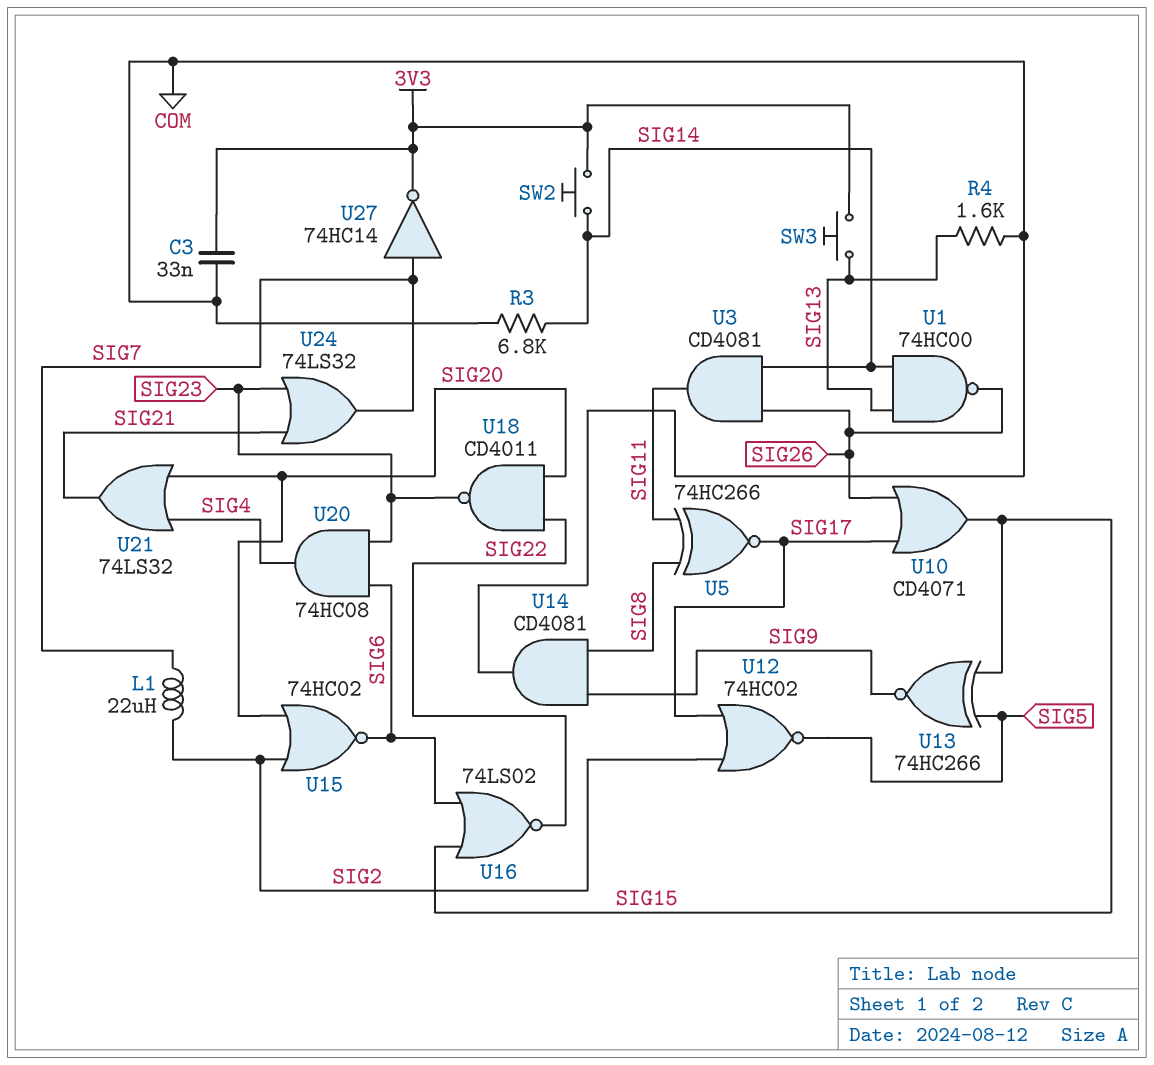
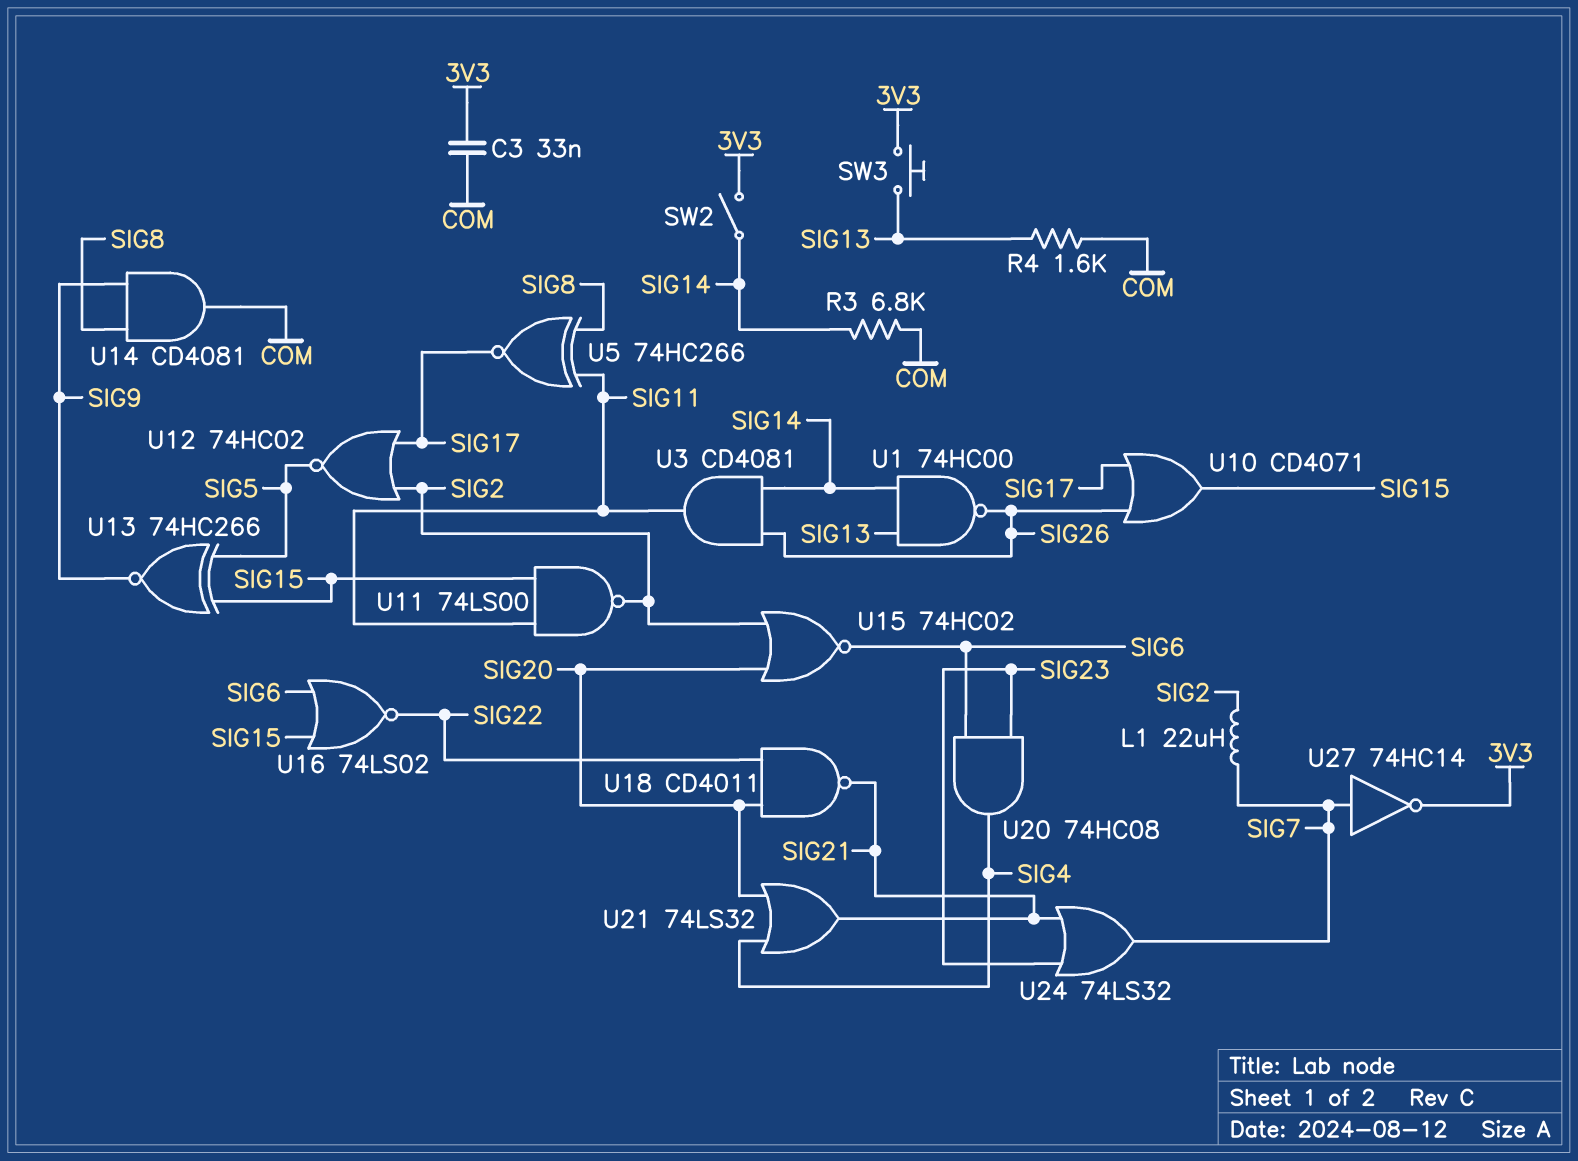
SW2: button (3V3, SIG14) -> switch (3V3, SIG14)
U11: none -> NAND 74LS00 (in SIG11, in SIG15, out SIG2)
U18: NAND CD4011 (in SIG20, in SIG22, out SIG23) -> NAND CD4011 (in SIG20, in SIG22, out SIG21)

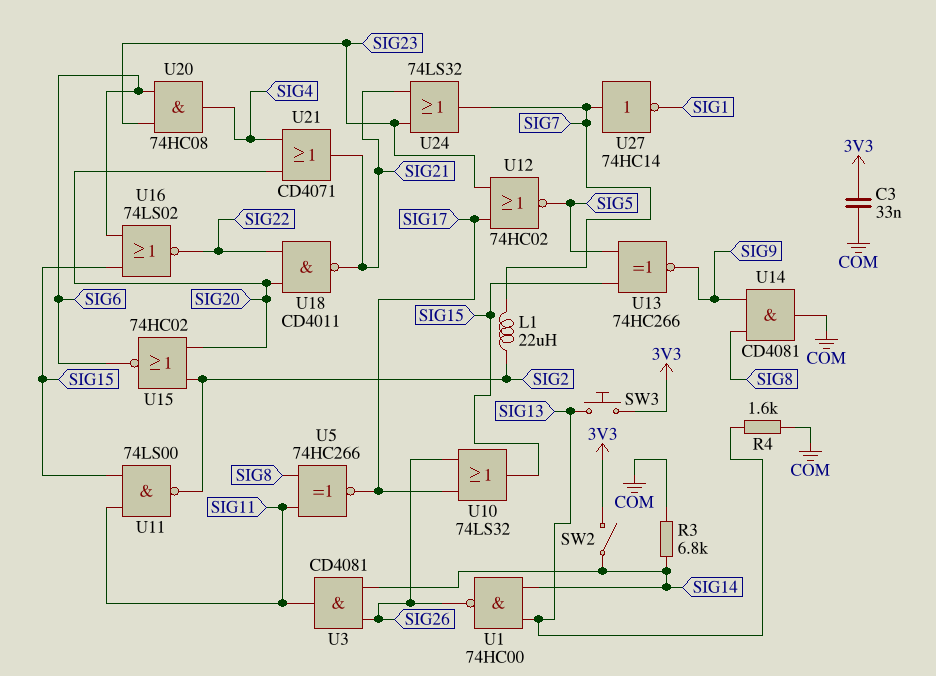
U10: OR CD4071 (in SIG17, in SIG26, out SIG15) -> OR 74LS32 (in SIG17, in SIG26, out SIG15)
U12: NOR 74HC02 (in SIG2, in SIG17, out SIG5) -> NOR 74HC02 (in SIG17, in SIG23, out SIG5)
U21: OR 74LS32 (in SIG4, in SIG20, out SIG21) -> OR CD4071 (in SIG4, in SIG20, out SIG21)
U27: NOT 74HC14 (in SIG7, out 3V3) -> NOT 74HC14 (in SIG7, out SIG1)

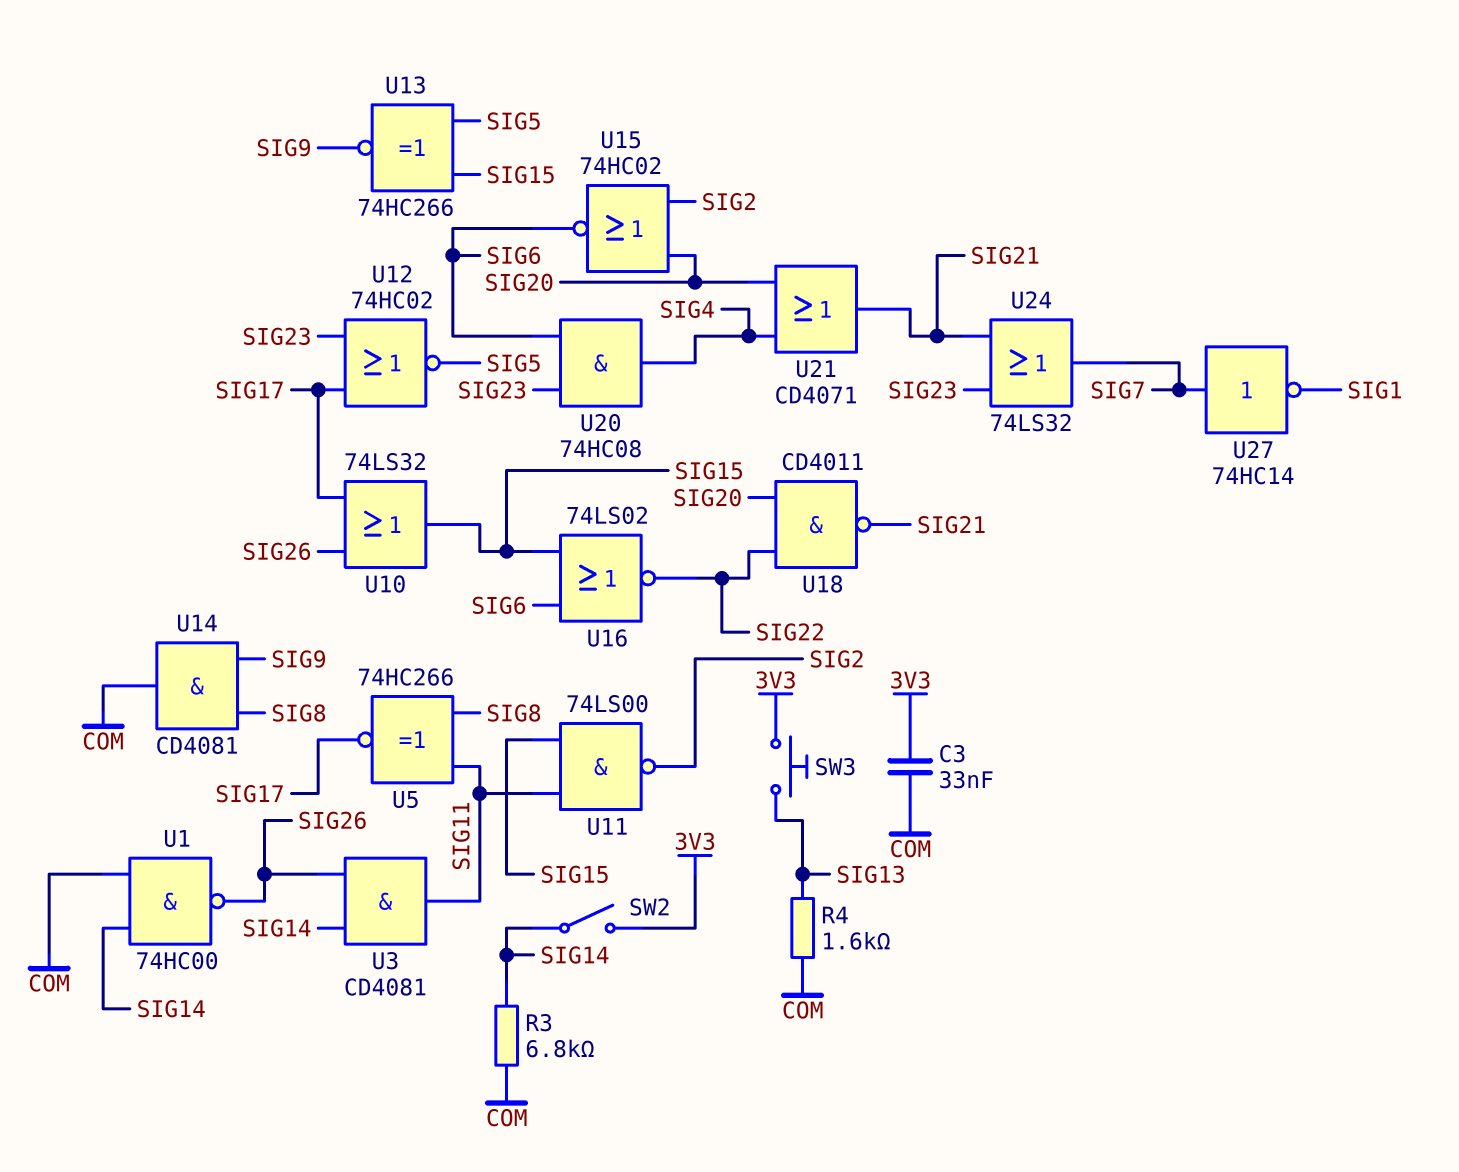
L1: 22uH (SIG2, SIG7) -> none
U1: NAND 74HC00 (in SIG13, in SIG14, out SIG26) -> NAND 74HC00 (in COM, in SIG14, out SIG26)

